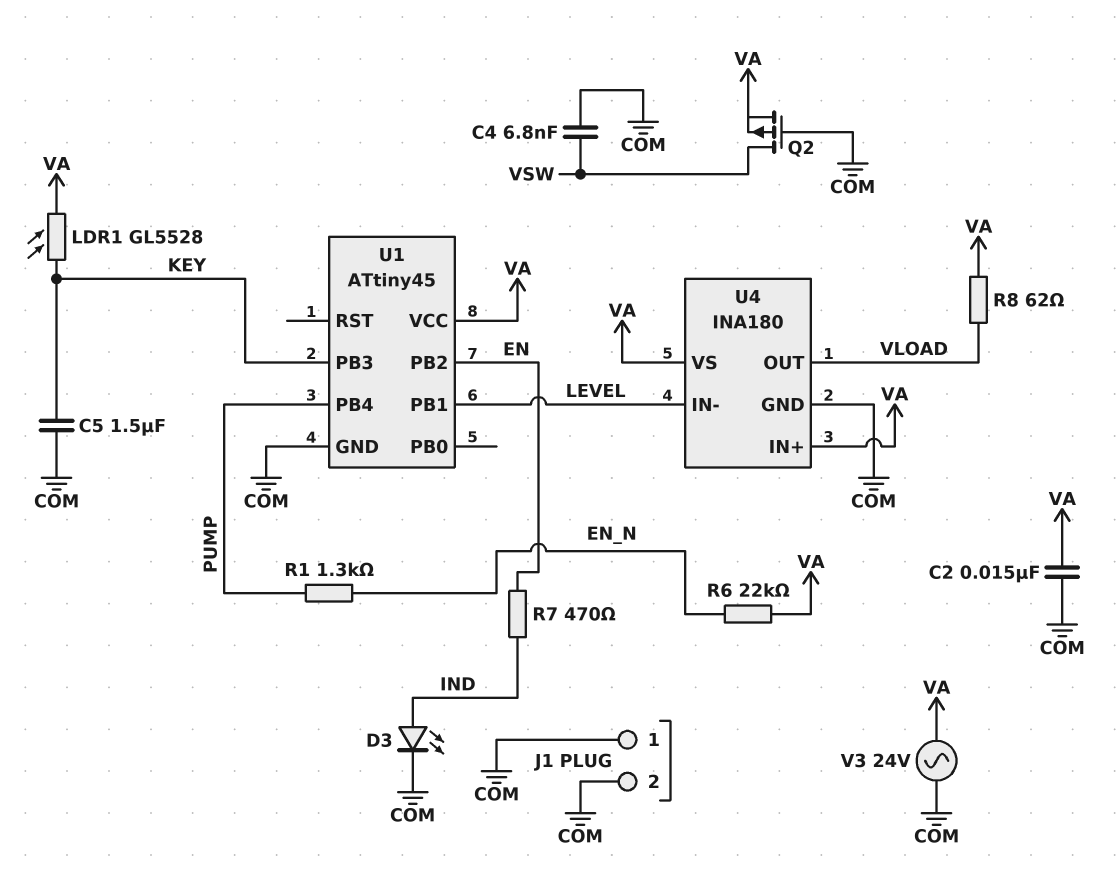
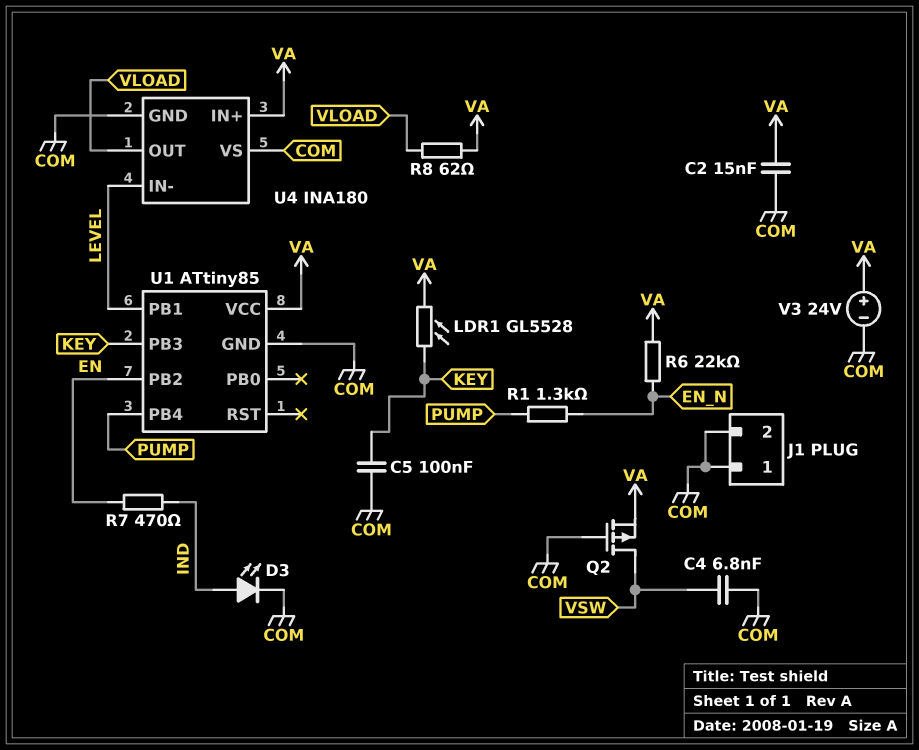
C5: 1.5uF (COM, KEY) -> 100nF (COM, KEY)
U1: ATtiny45 -> ATtiny85
U4 pin VS: VA -> COM
V3: AC 24V (COM, VA) -> 24V (plus VA, minus COM)

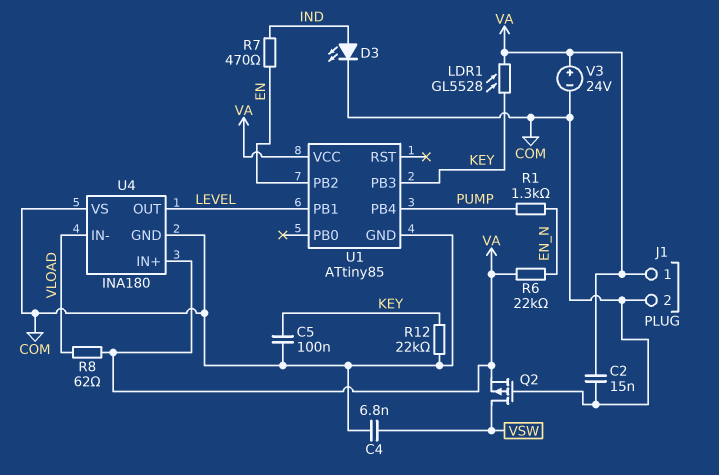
J1 pin 1: COM -> VA
R12: none -> 22k (COM, KEY)
U4 pin IN-: LEVEL -> VLOAD
U4 pin OUT: VLOAD -> LEVEL

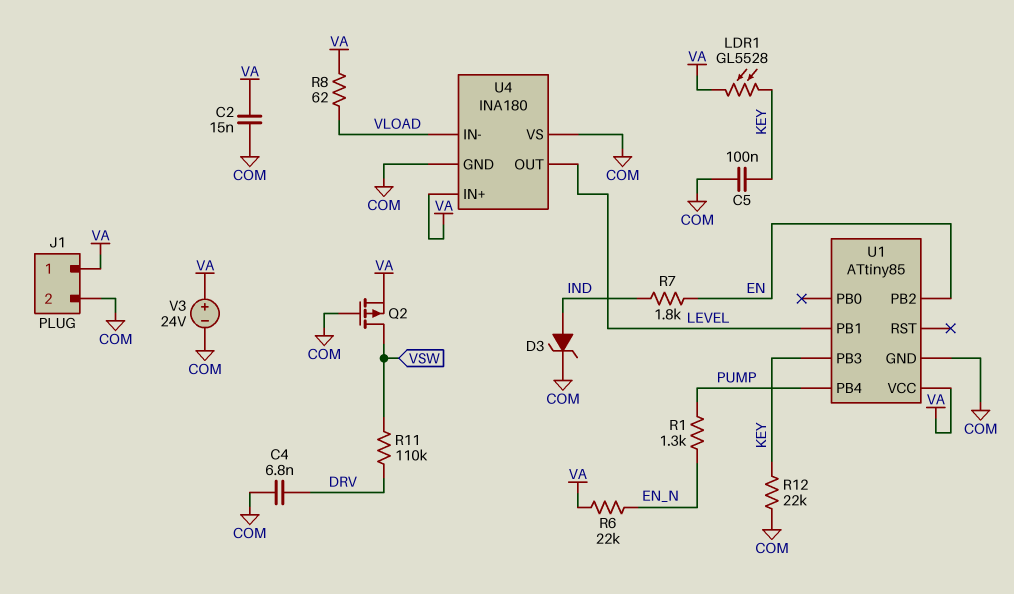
C4: 6.8nF (COM, VSW) -> 6.8nF (COM, DRV)
D3: LED (A IND, K COM) -> zener (A IND, K COM)
R7: 470 (EN, IND) -> 1.8k (EN, IND)
R11: none -> 110k (DRV, VSW)

